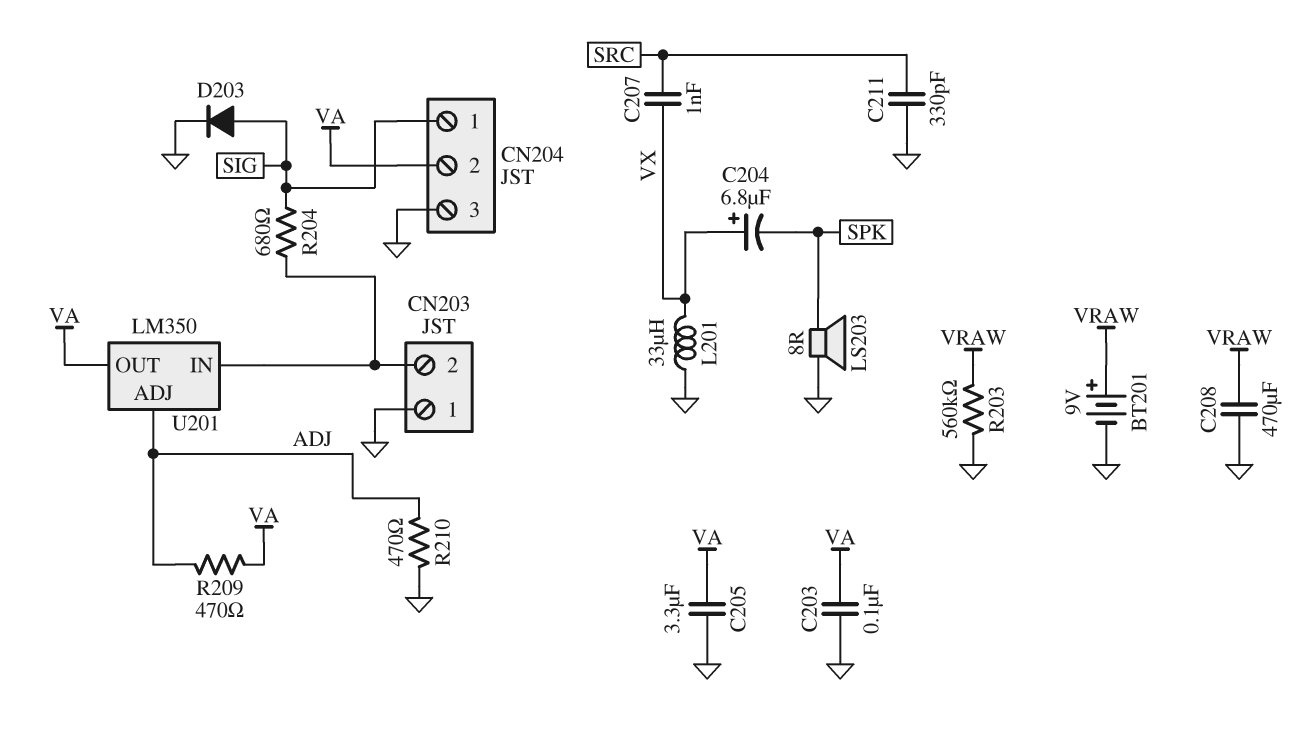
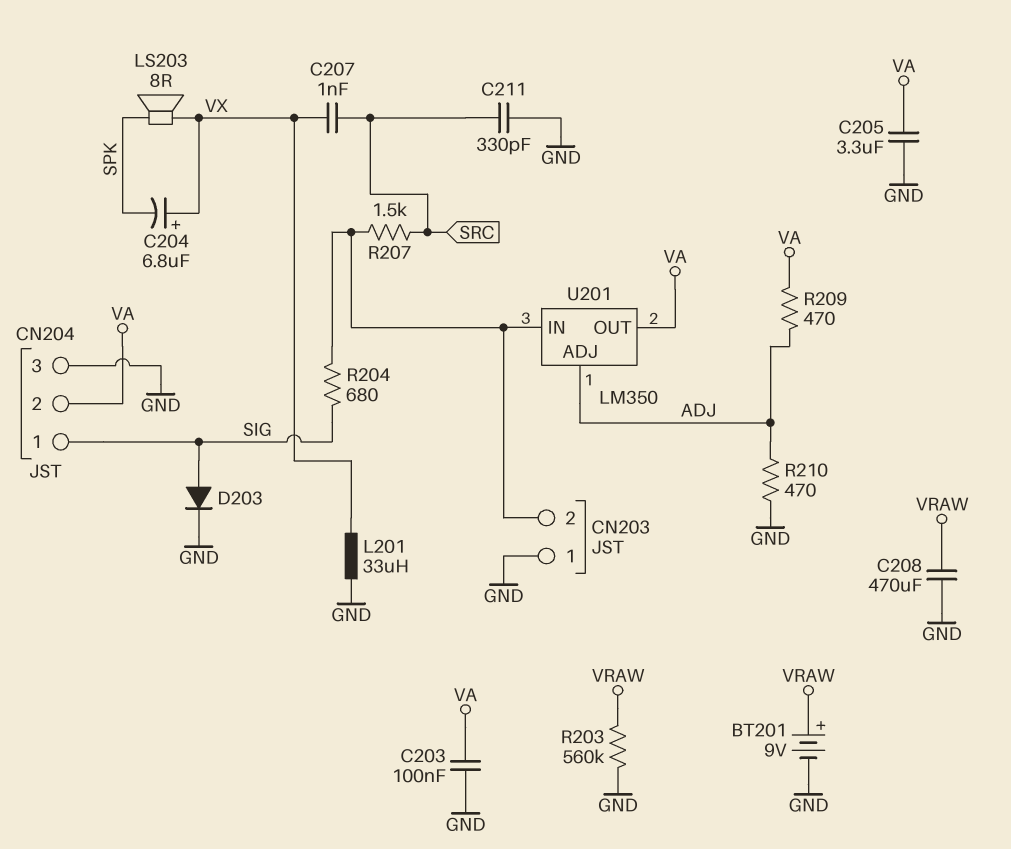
LS203: speaker 8R (GND, SPK) -> speaker 8R (SPK, VX)
R207: none -> 1.5k (CN203/2, SRC)

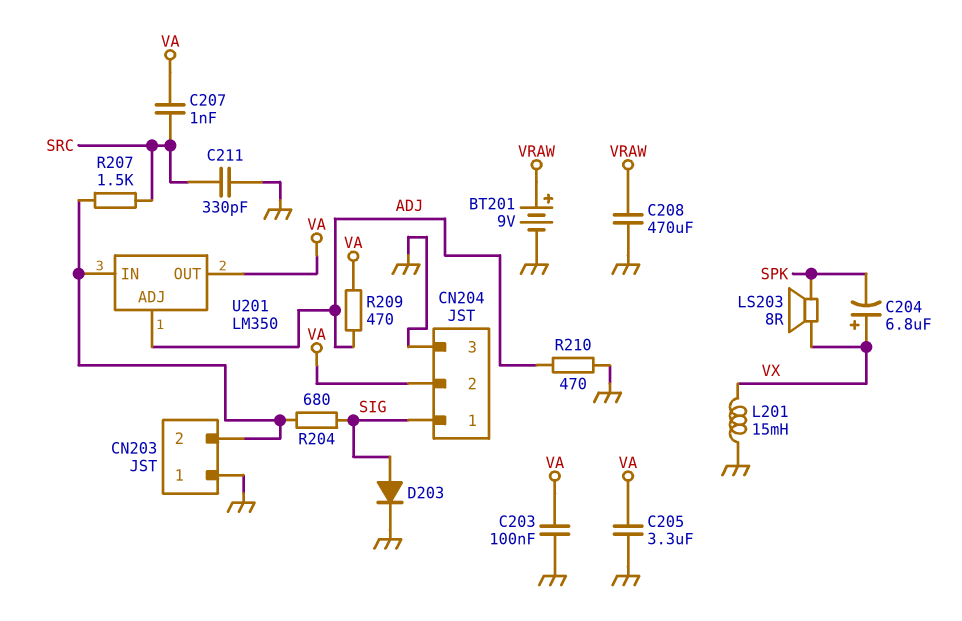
C207: 1nF (SRC, VX) -> 1nF (SRC, VA)
L201: 33uH (GND, VX) -> 15mH (GND, VX)
R203: 560k (GND, VRAW) -> none

